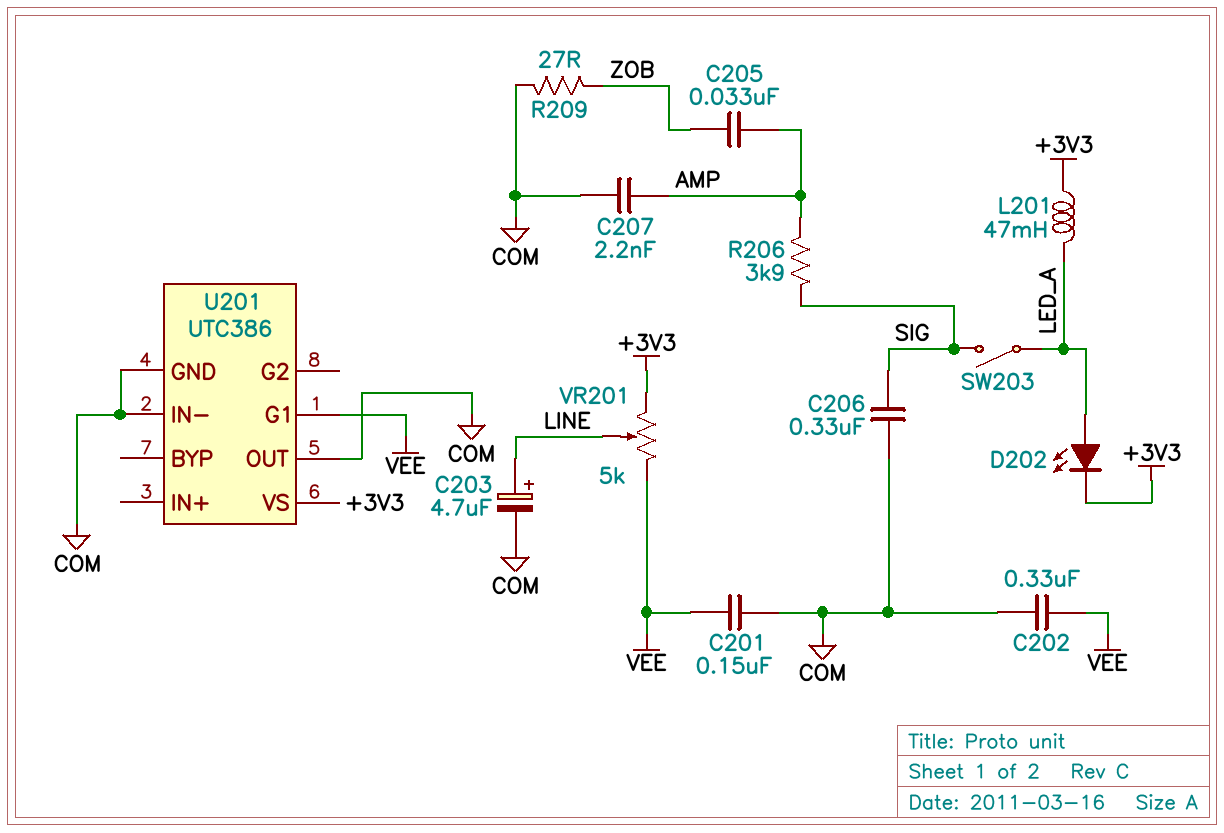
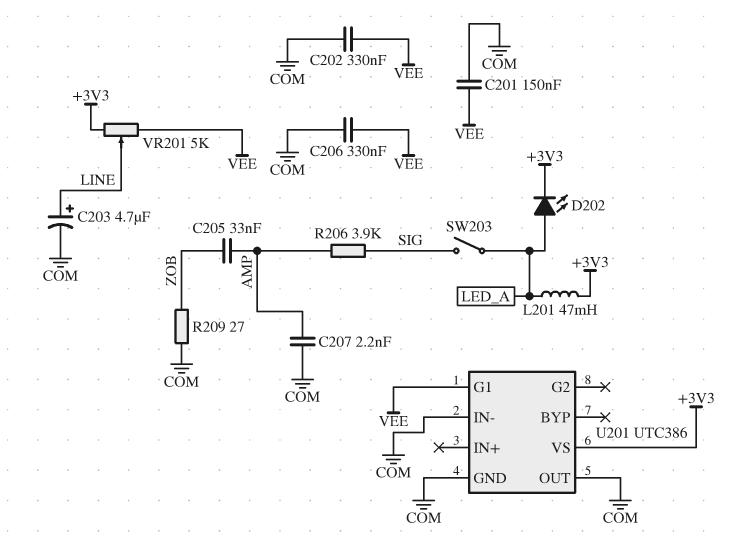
C206: 330nF (COM, SIG) -> 330nF (COM, VEE)

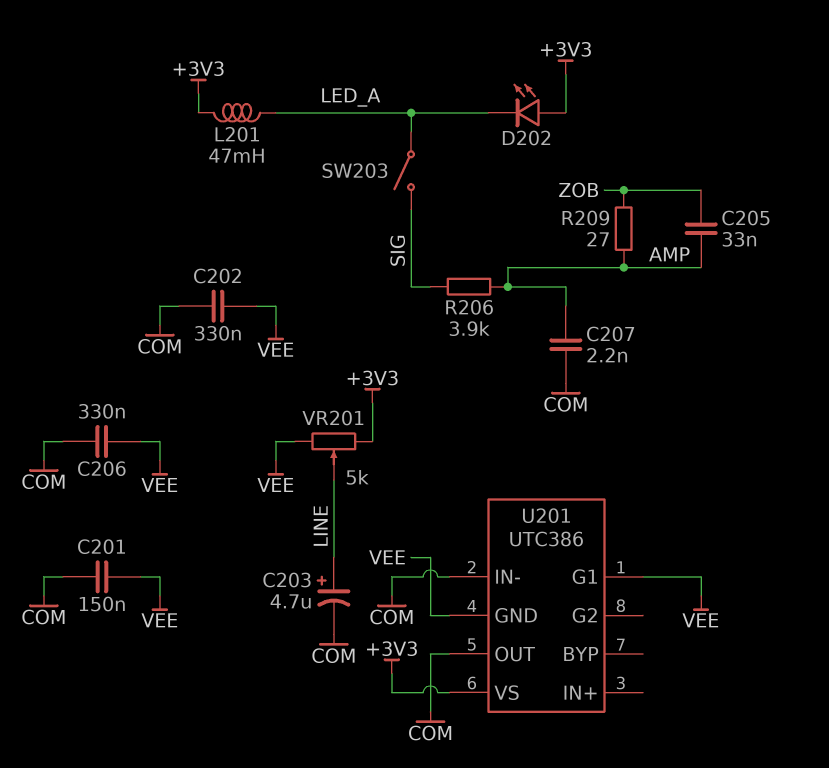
D202: LED (A LED_A, K +3V3) -> LED (A +3V3, K LED_A)
R209: 27 (COM, ZOB) -> 27 (AMP, ZOB)
U201 pin GND: COM -> VEE

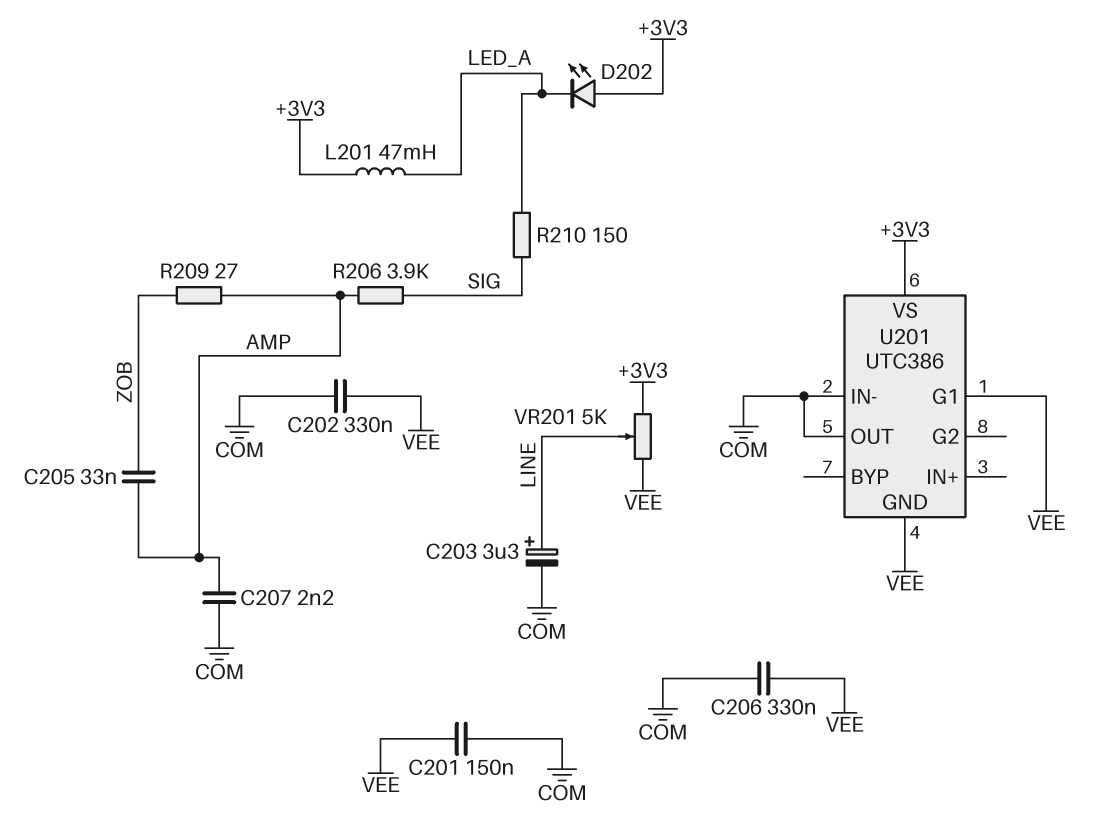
C203: 4.7uF (plus LINE, minus COM) -> 3.3uF (plus LINE, minus COM)
R210: none -> 150 (LED_A, SIG)
SW203: switch (LED_A, SIG) -> none

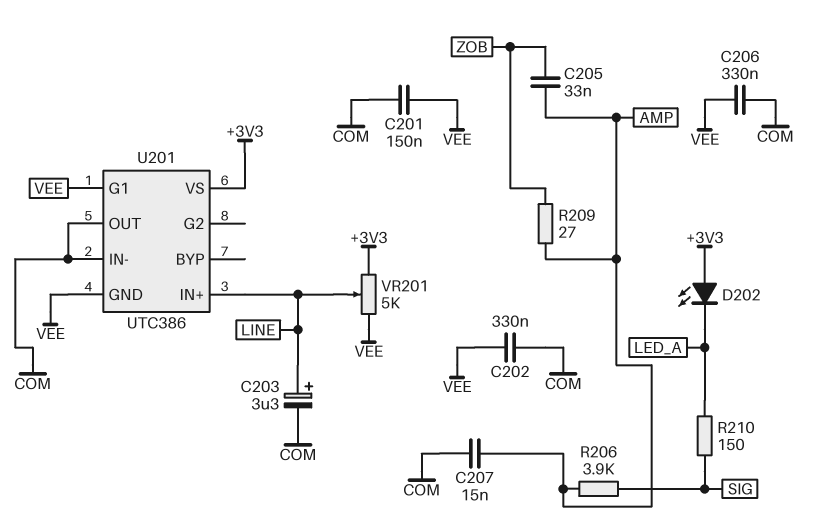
C207: 2.2nF (AMP, COM) -> 15nF (AMP, COM)
L201: 47mH (+3V3, LED_A) -> none
U201 pin IN+: none -> LINE

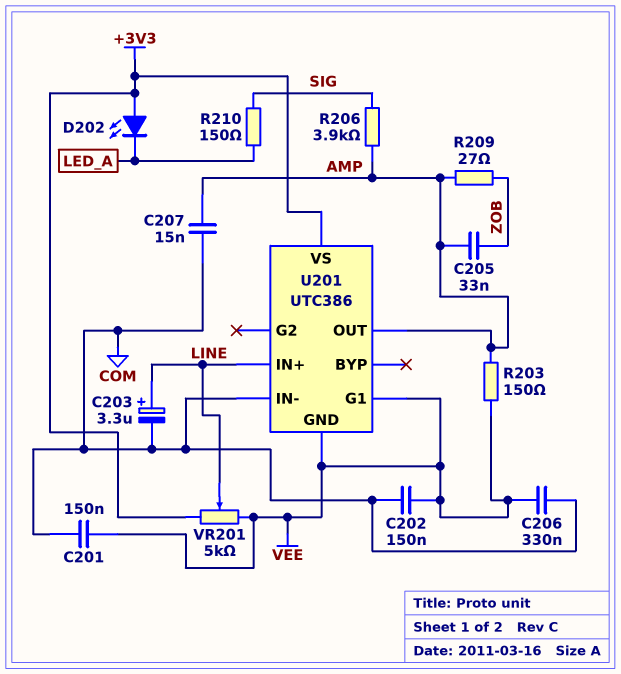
C202: 330nF (COM, VEE) -> 150nF (COM, VEE)
R203: none -> 150 (AMP, VEE)
U201 pin OUT: COM -> AMP

